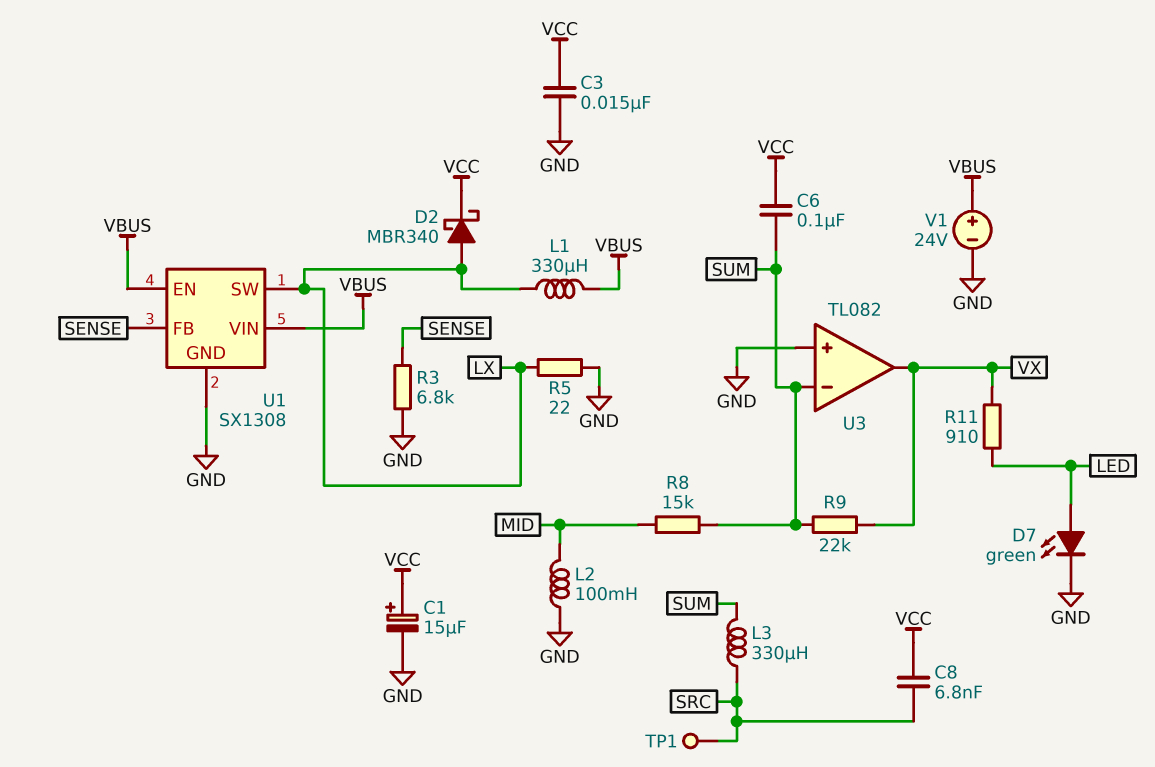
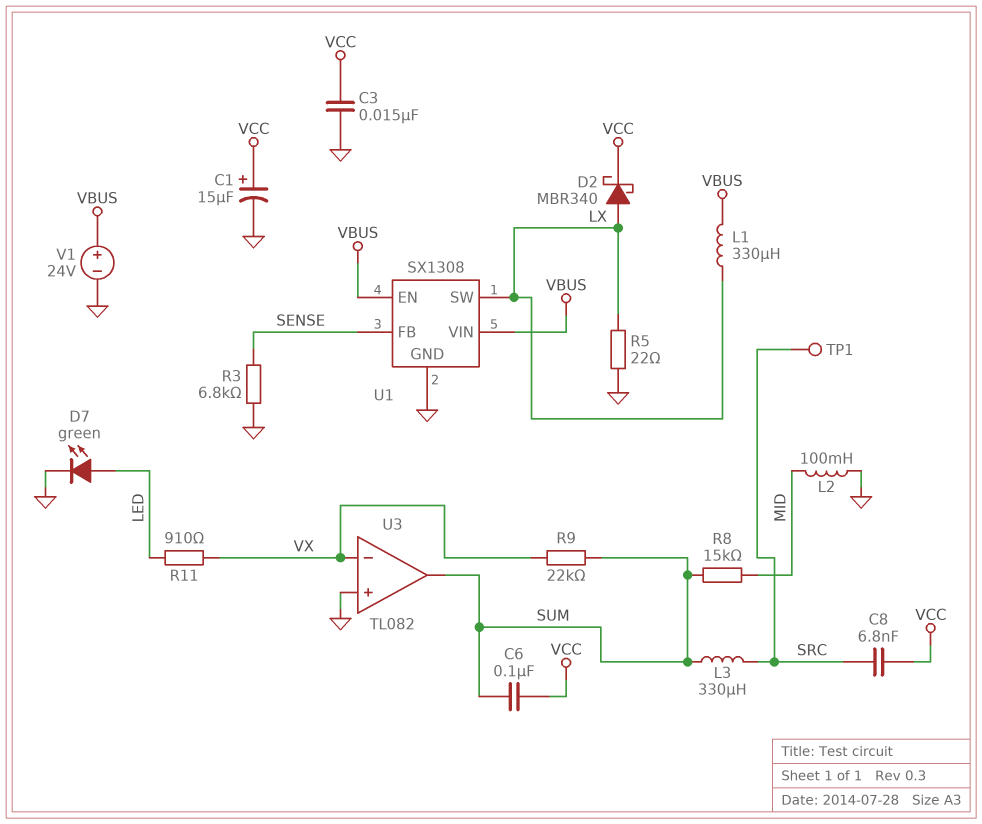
U3 pin in-: SUM -> VX
U3 pin out: VX -> SUM

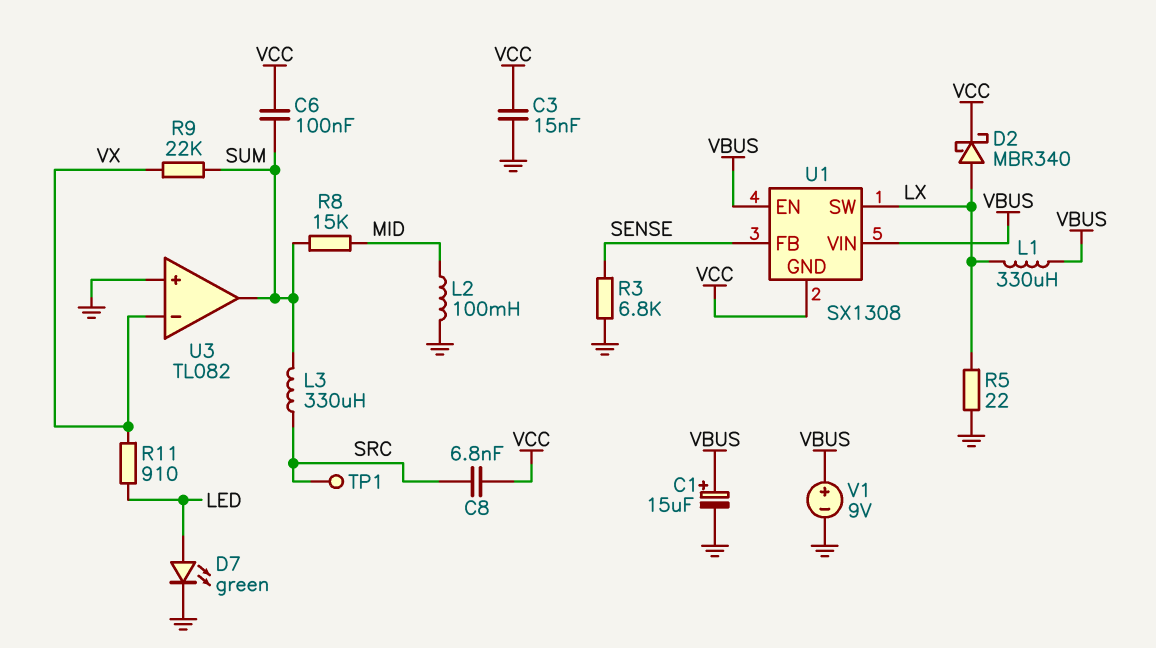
C1: 15uF (plus VCC, minus GND) -> 15uF (plus VBUS, minus GND)
U1 pin GND: GND -> VCC
V1: 24V (plus VBUS, minus GND) -> 9V (plus VBUS, minus GND)

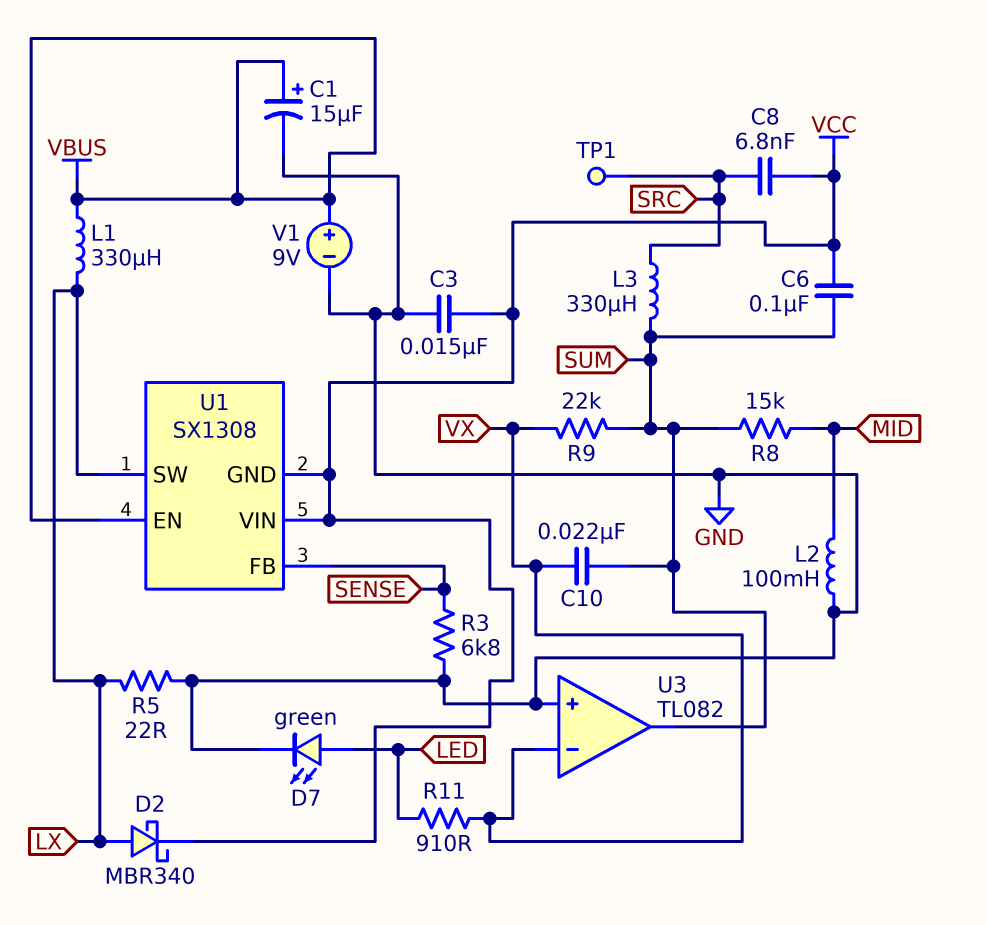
C10: none -> 22nF (SUM, VX)
U1 pin VIN: VBUS -> VCC

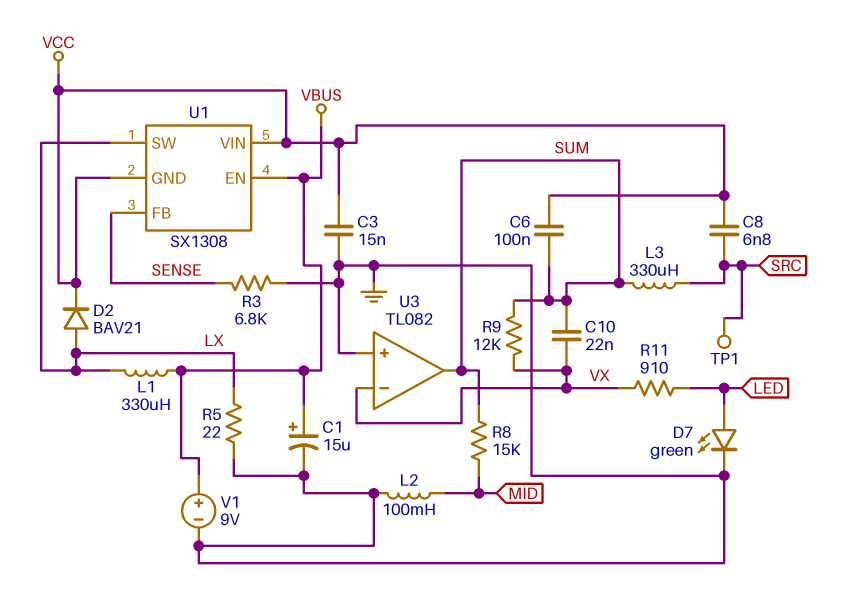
D2: schottky MBR340 (A LX, K VCC) -> diode BAV21 (A LX, K VCC)
R9: 22k (SUM, VX) -> 12k (SUM, VX)

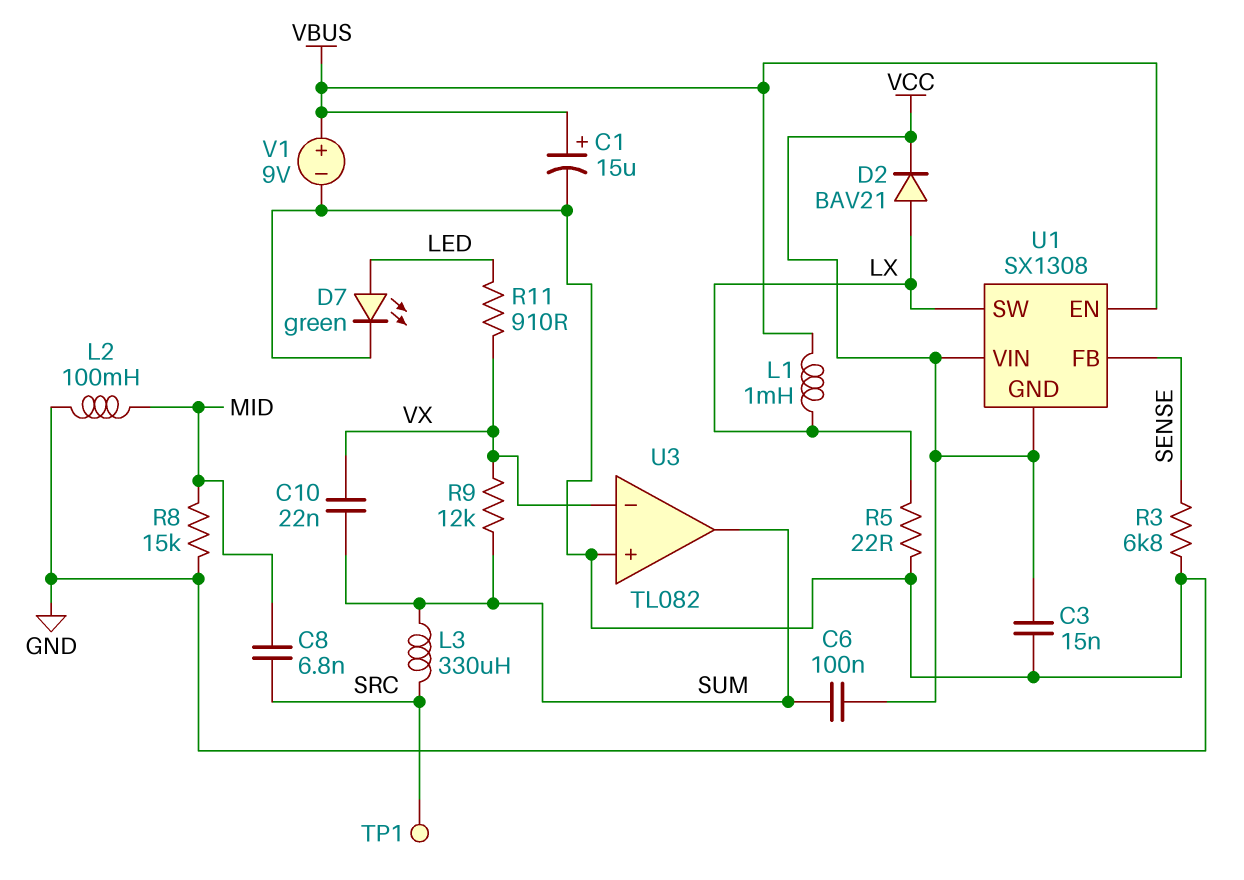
C8: 6.8nF (SRC, VCC) -> 6.8nF (MID, SRC)
L1: 330uH (LX, VBUS) -> 1mH (LX, VBUS)
R8: 15k (MID, SUM) -> 15k (GND, MID)

